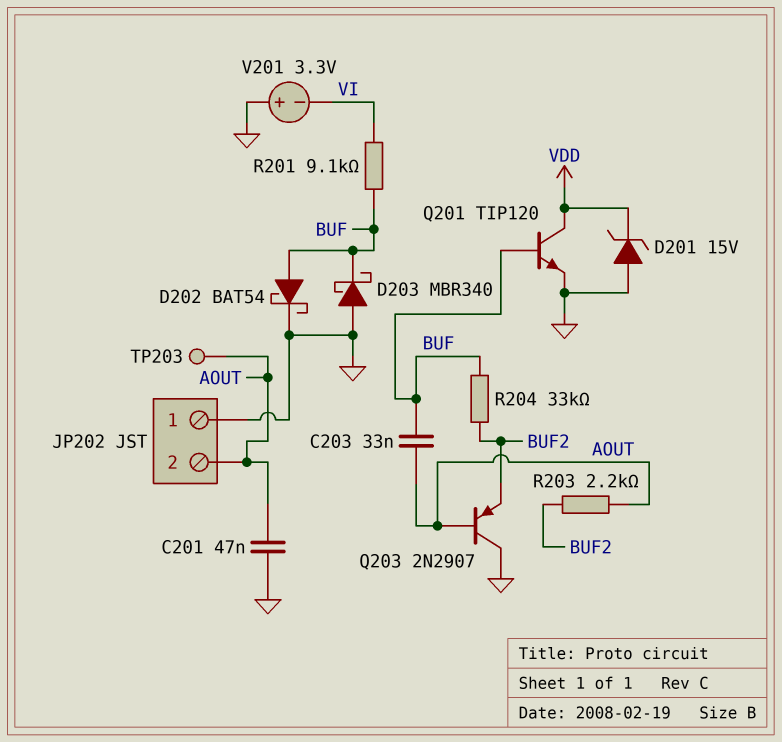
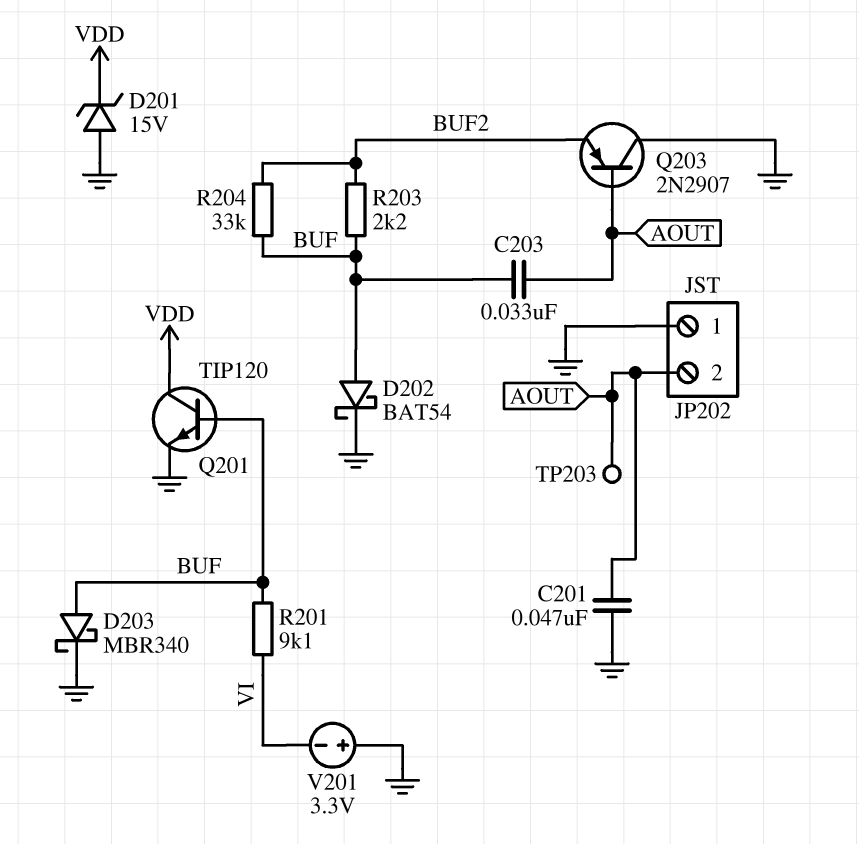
D203: schottky MBR340 (A GND, K BUF) -> schottky MBR340 (A BUF, K GND)
R203: 2.2k (AOUT, BUF2) -> 2.2k (BUF, BUF2)

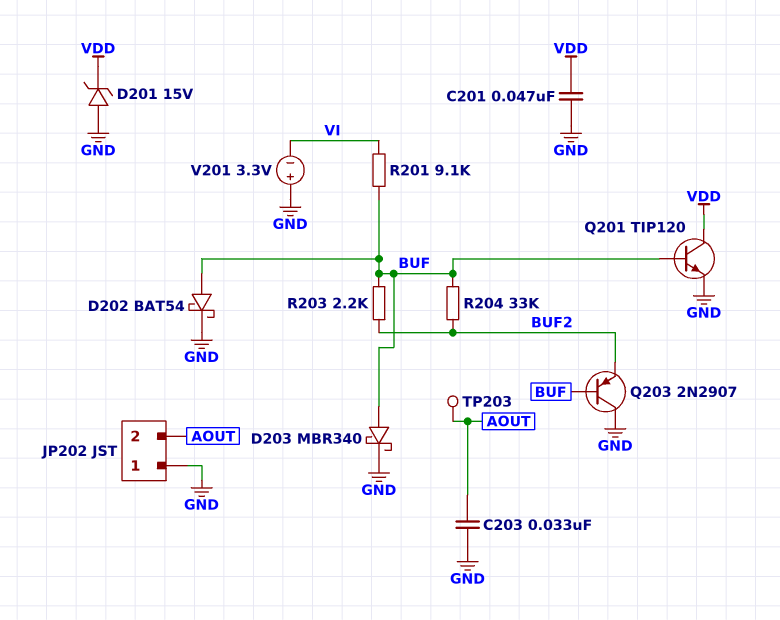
C201: 47nF (AOUT, GND) -> 47nF (GND, VDD)
C203: 33nF (AOUT, BUF) -> 33nF (AOUT, GND)
Q203: PNP 2N2907 (B AOUT, C GND, E BUF2) -> PNP 2N2907 (B BUF, C GND, E BUF2)

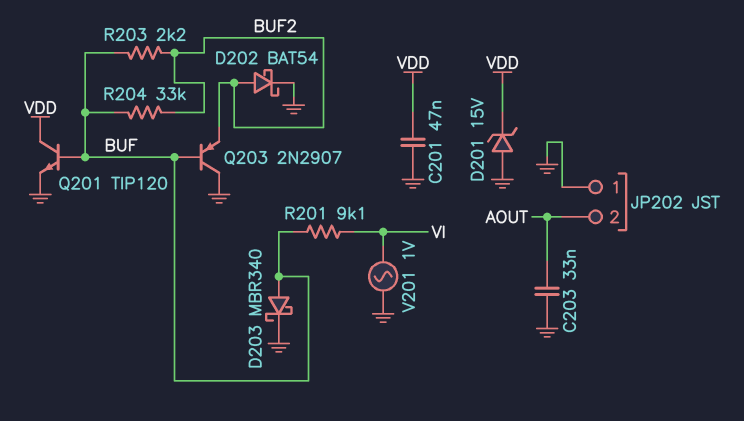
D202: schottky BAT54 (A BUF, K GND) -> schottky BAT54 (A BUF2, K GND)
TP203: test point (AOUT) -> none
V201: 3.3V (plus GND, minus VI) -> AC 1V (GND, VI)

